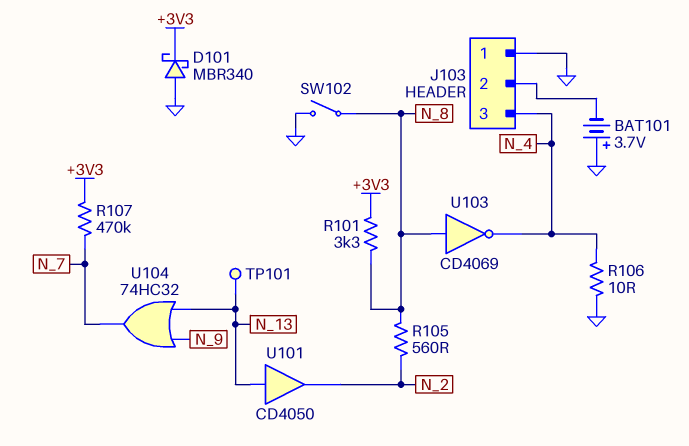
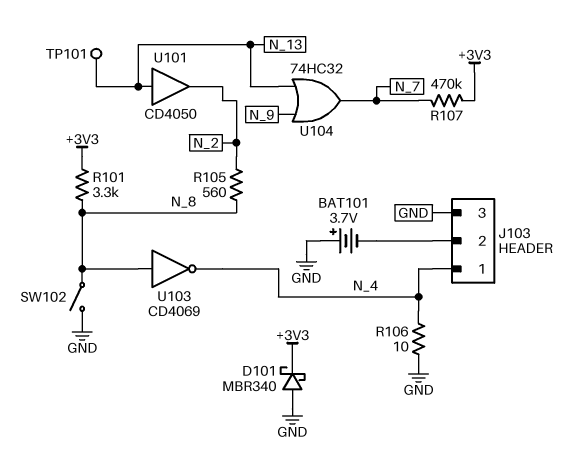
J103 pin 1: GND -> N_4
J103 pin 3: N_4 -> GND

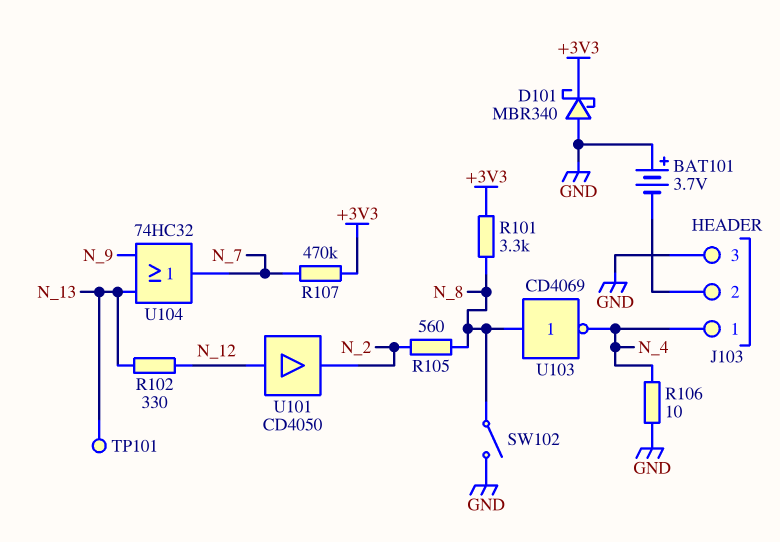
R102: none -> 330 (N_12, N_13)
U101: buffer CD4050 (in N_13, out N_2) -> buffer CD4050 (in N_12, out N_2)

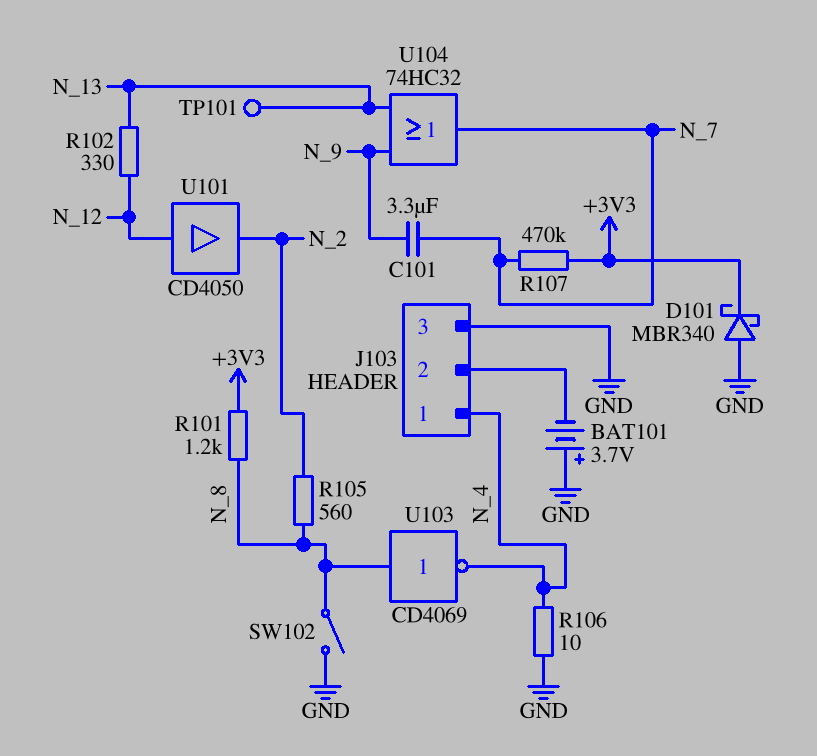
C101: none -> 3.3uF (N_7, N_9)
R101: 3.3k (+3V3, N_8) -> 1.2k (+3V3, N_8)

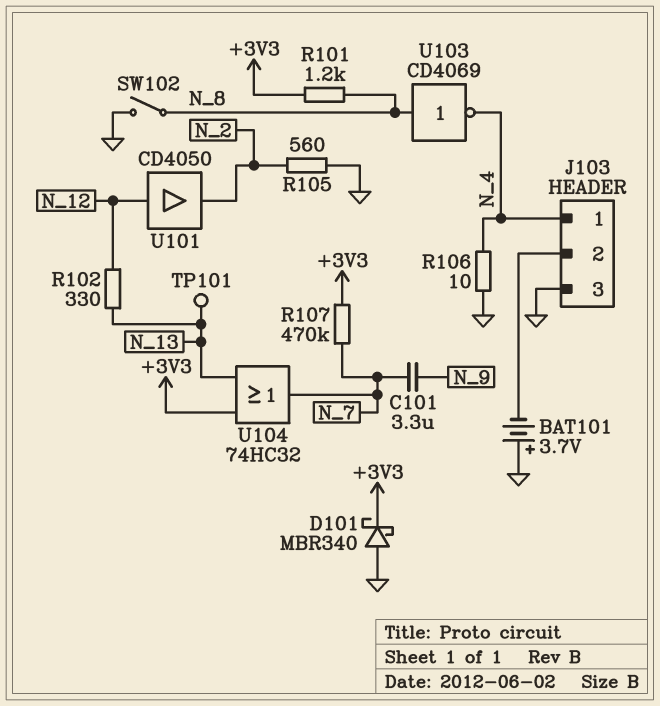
R105: 560 (N_2, N_8) -> 560 (GND, N_2)
U104: OR 74HC32 (in N_9, in N_13, out N_7) -> OR 74HC32 (in +3V3, in N_13, out N_7)

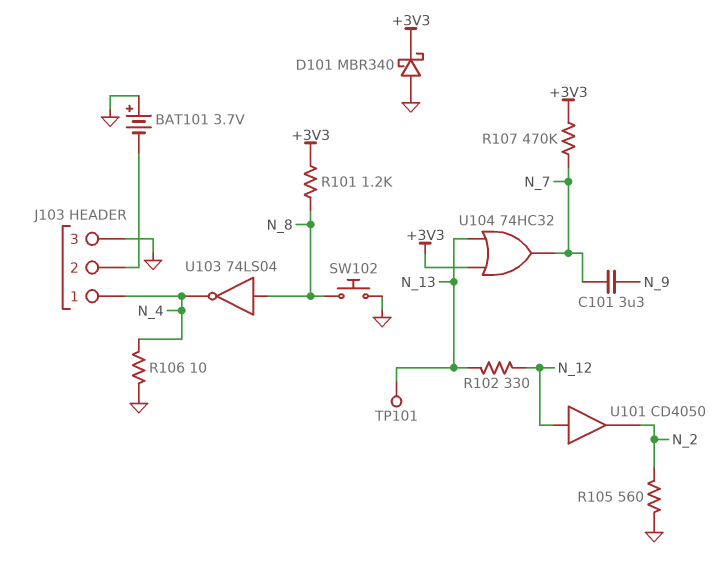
SW102: switch (GND, N_8) -> button (GND, N_8)
U103: NOT CD4069 (in N_8, out N_4) -> NOT 74LS04 (in N_8, out N_4)

